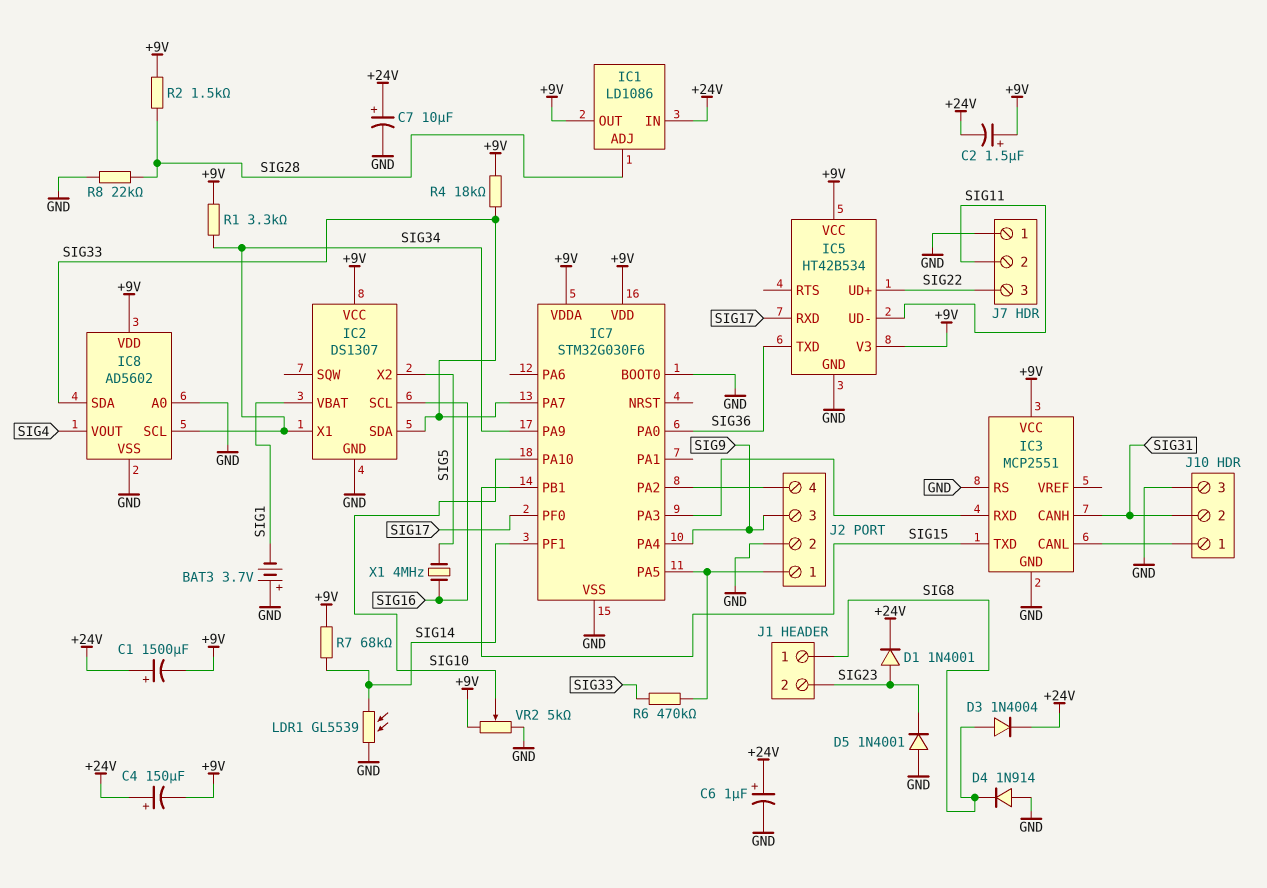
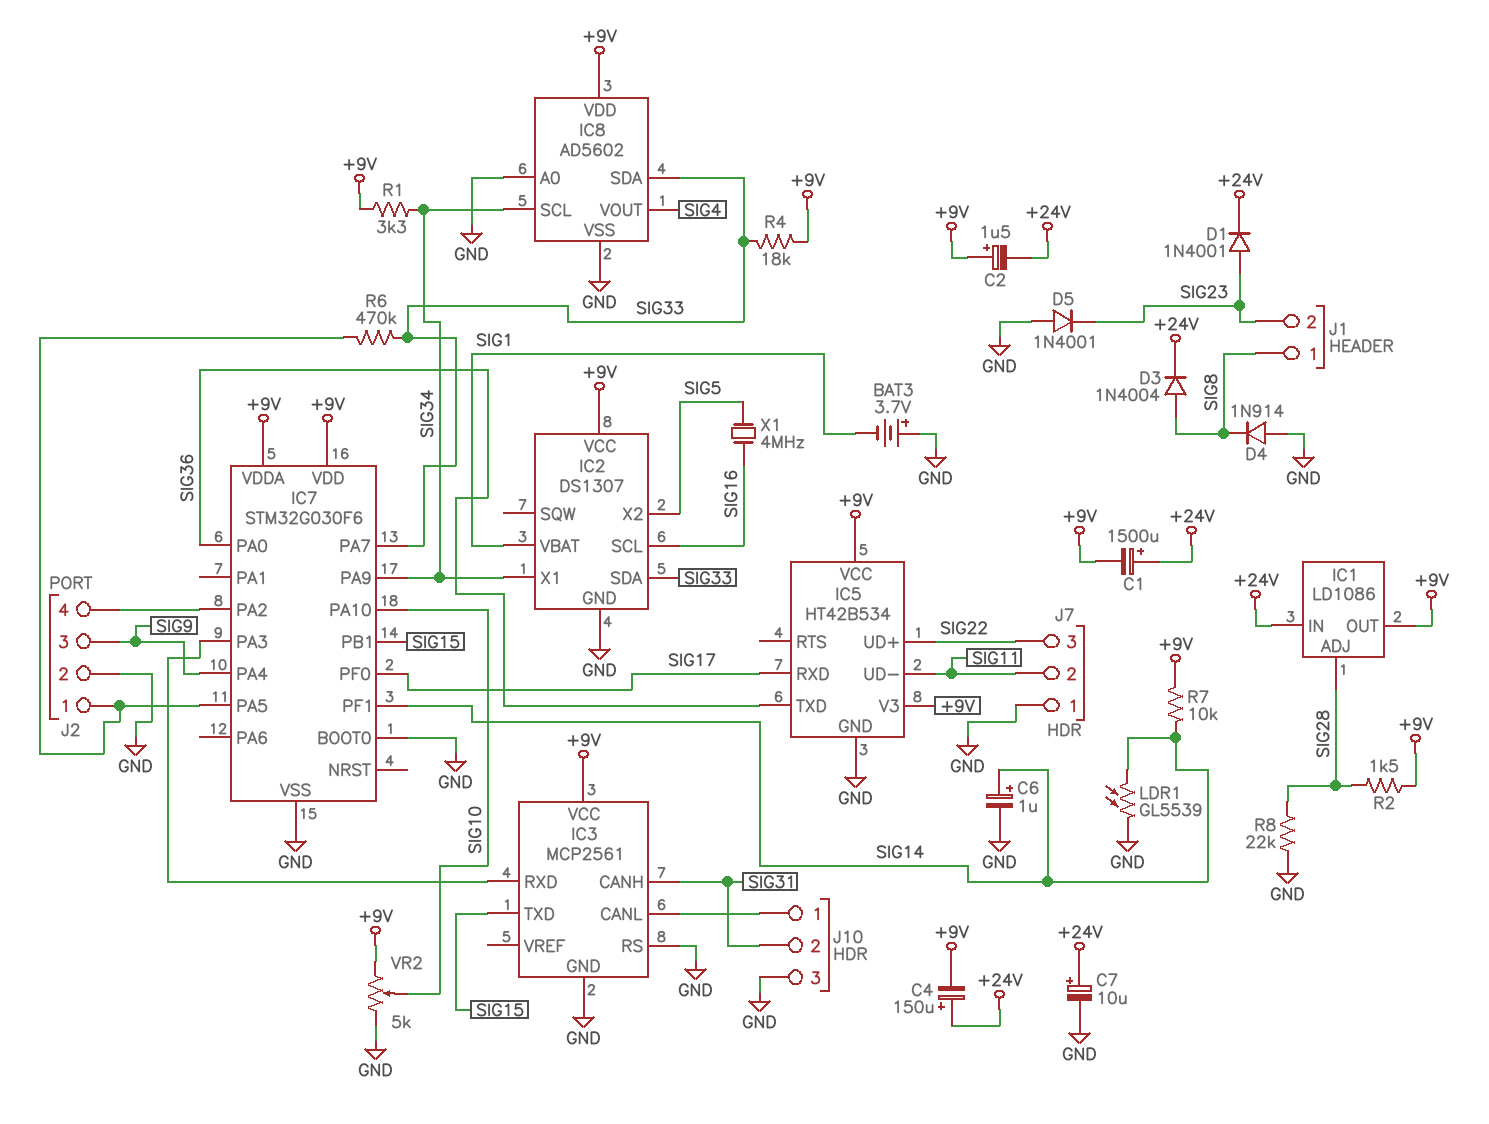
C6: 1uF (plus +24V, minus GND) -> 1uF (plus SIG14, minus GND)
IC3: MCP2551 -> MCP2561
R7: 68k (+9V, SIG14) -> 10k (+9V, SIG14)

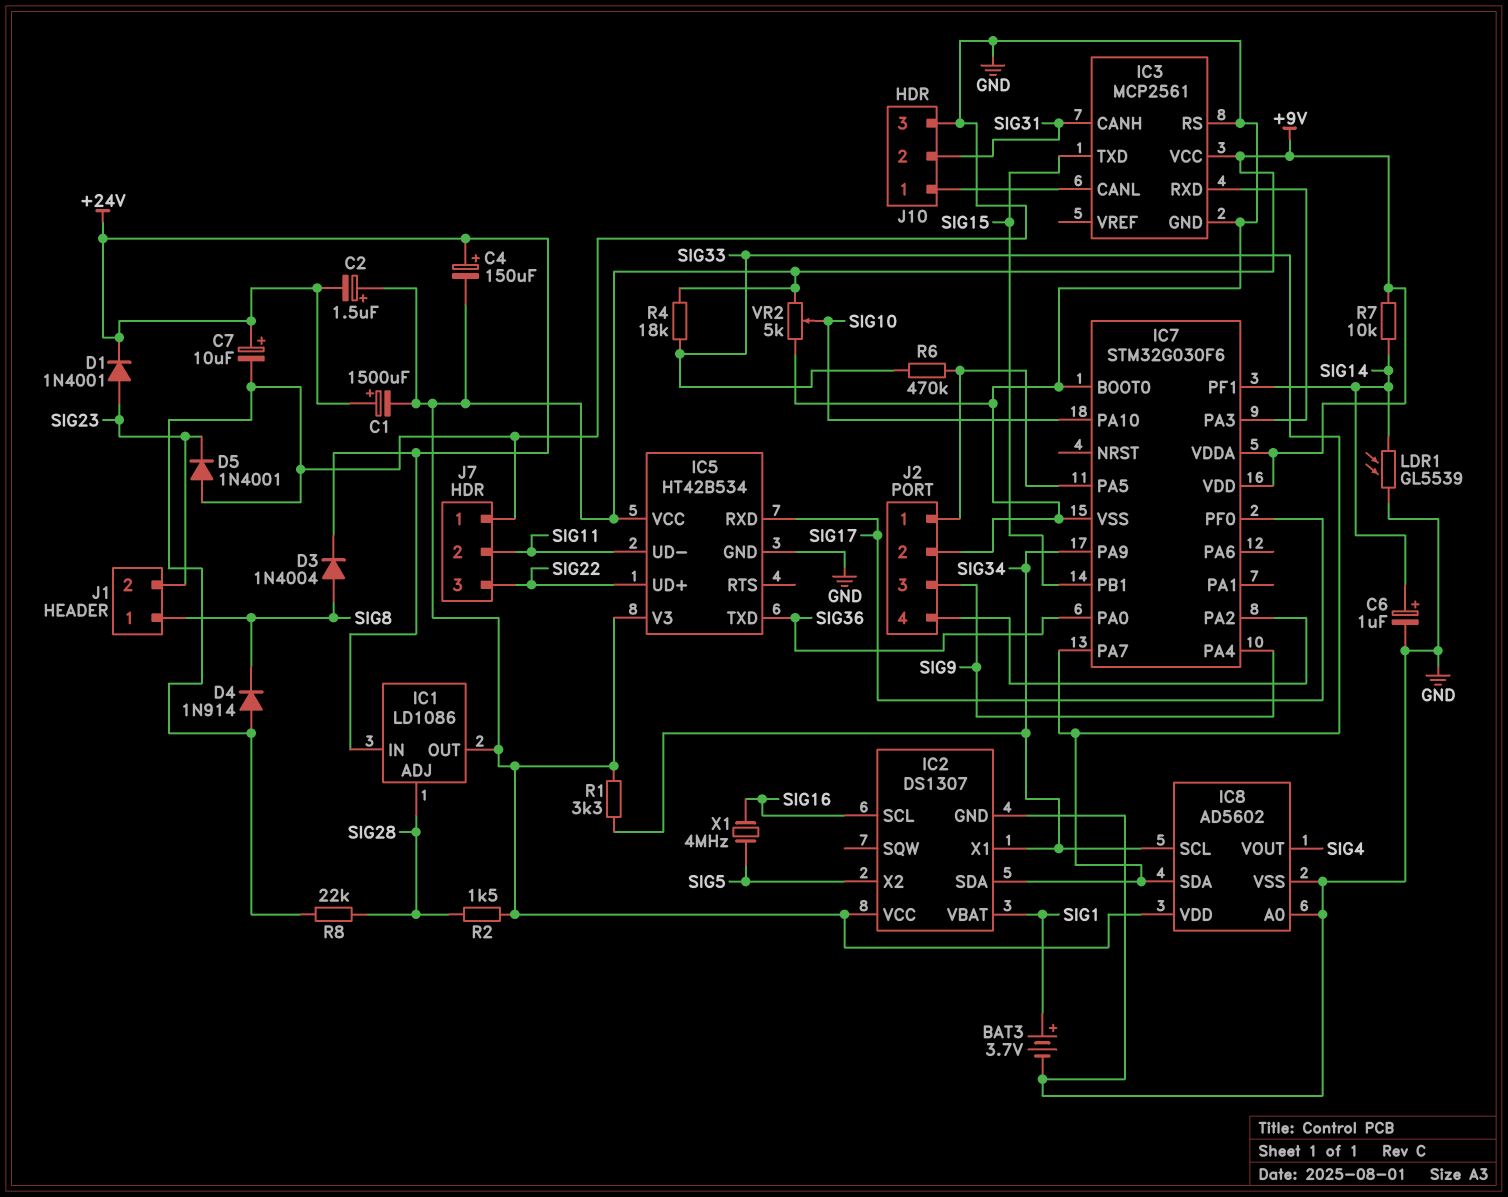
BAT3: 3.7V (plus GND, minus SIG1) -> 3.7V (plus SIG1, minus GND)

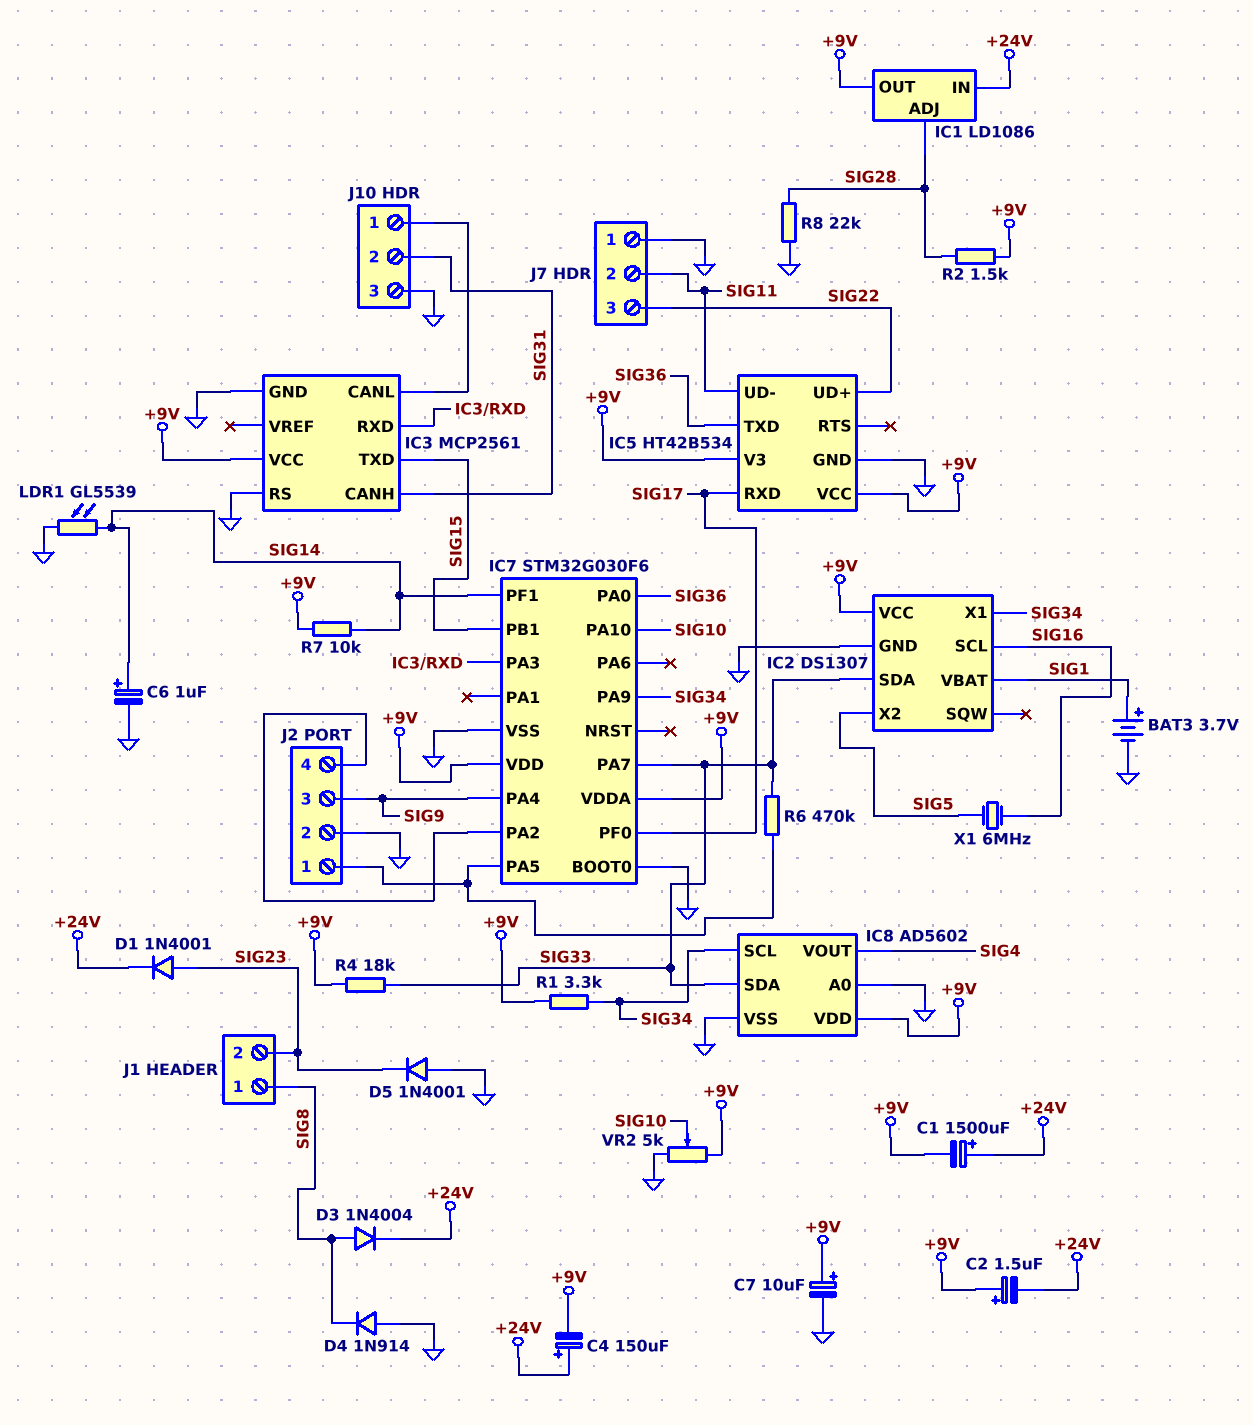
C7: 10uF (plus +24V, minus GND) -> 10uF (plus +9V, minus GND)
X1: 4MHz (SIG5, SIG16) -> 6MHz (SIG5, SIG16)

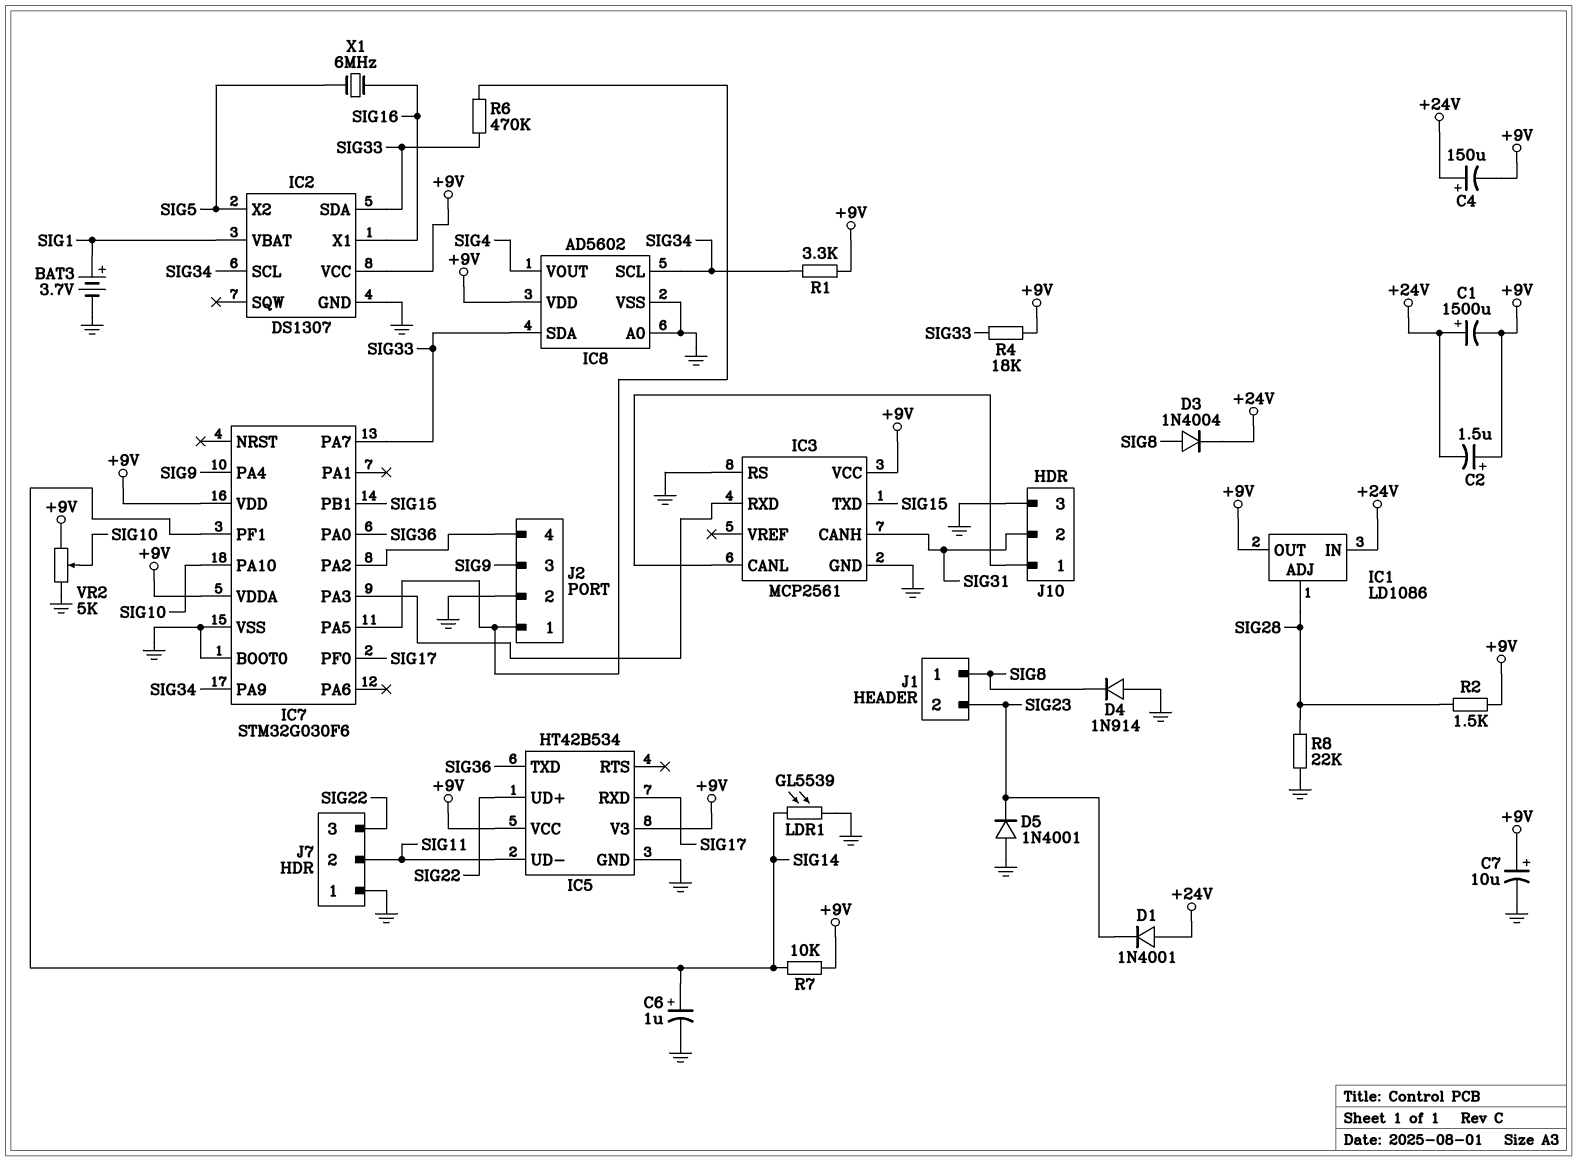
D1: diode 1N4001 (A SIG23, K +24V) -> diode 1N4001 (A +24V, K SIG23)
IC2 pin SCL: SIG16 -> SIG34
IC2 pin X1: SIG34 -> SIG16

